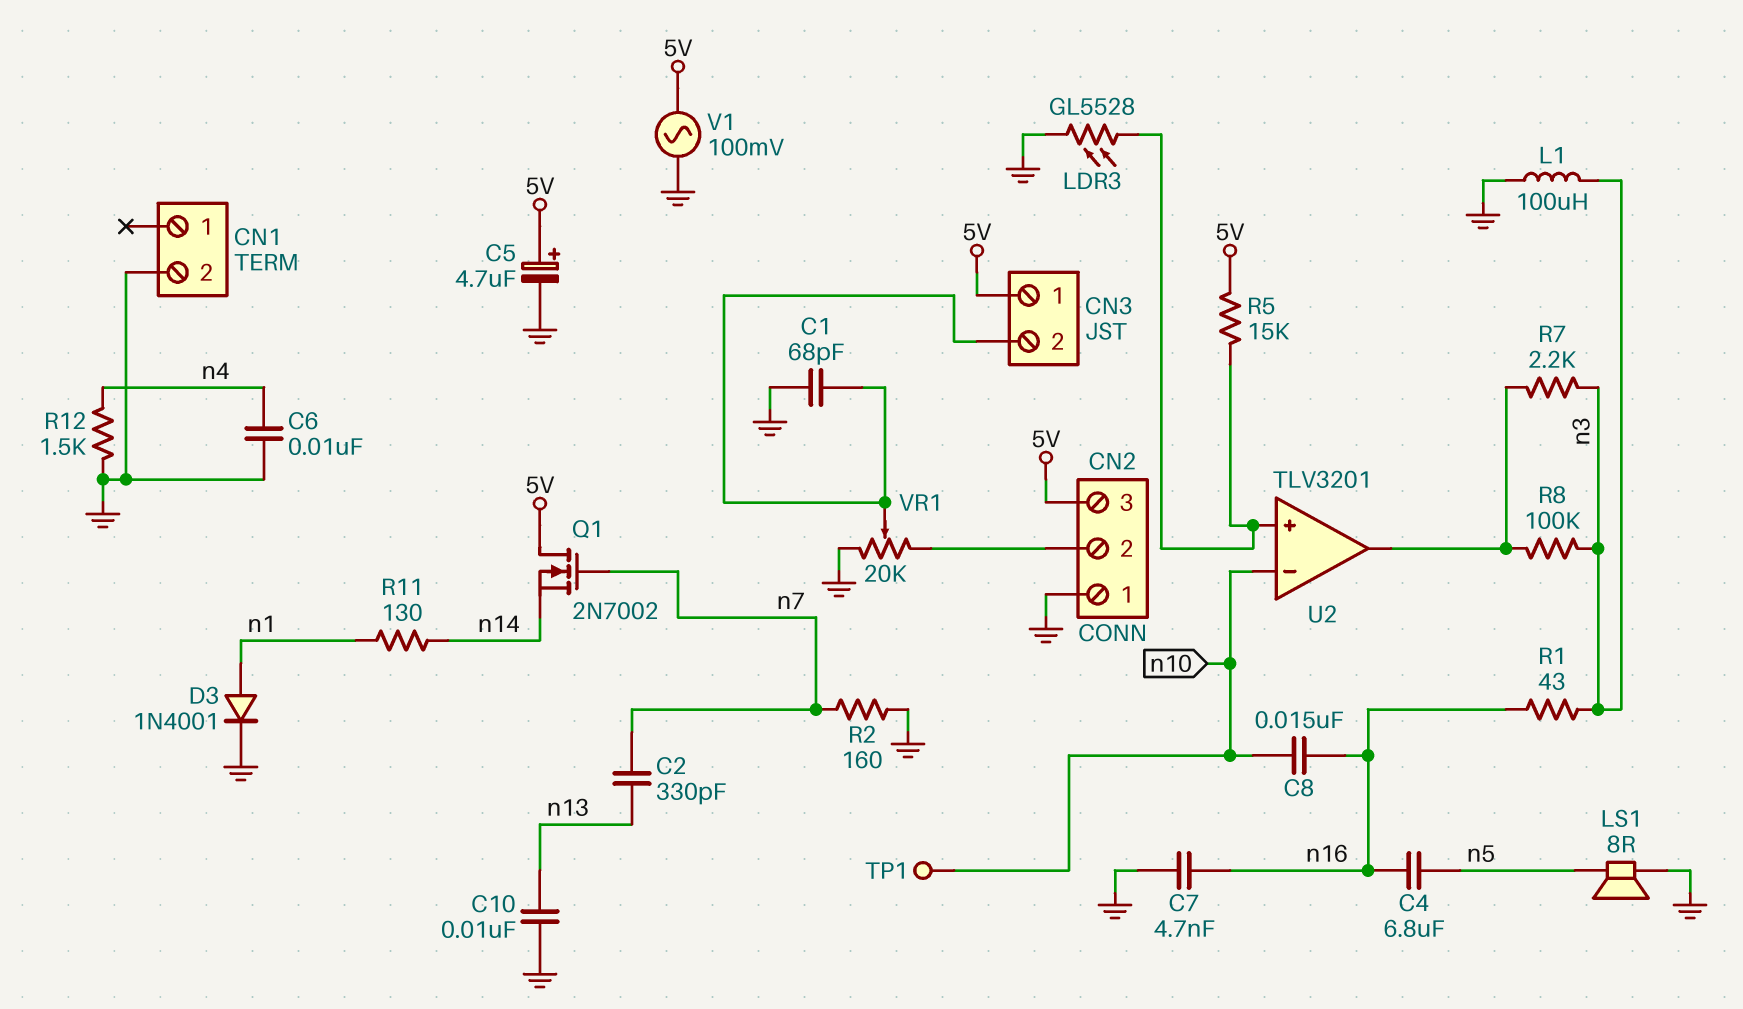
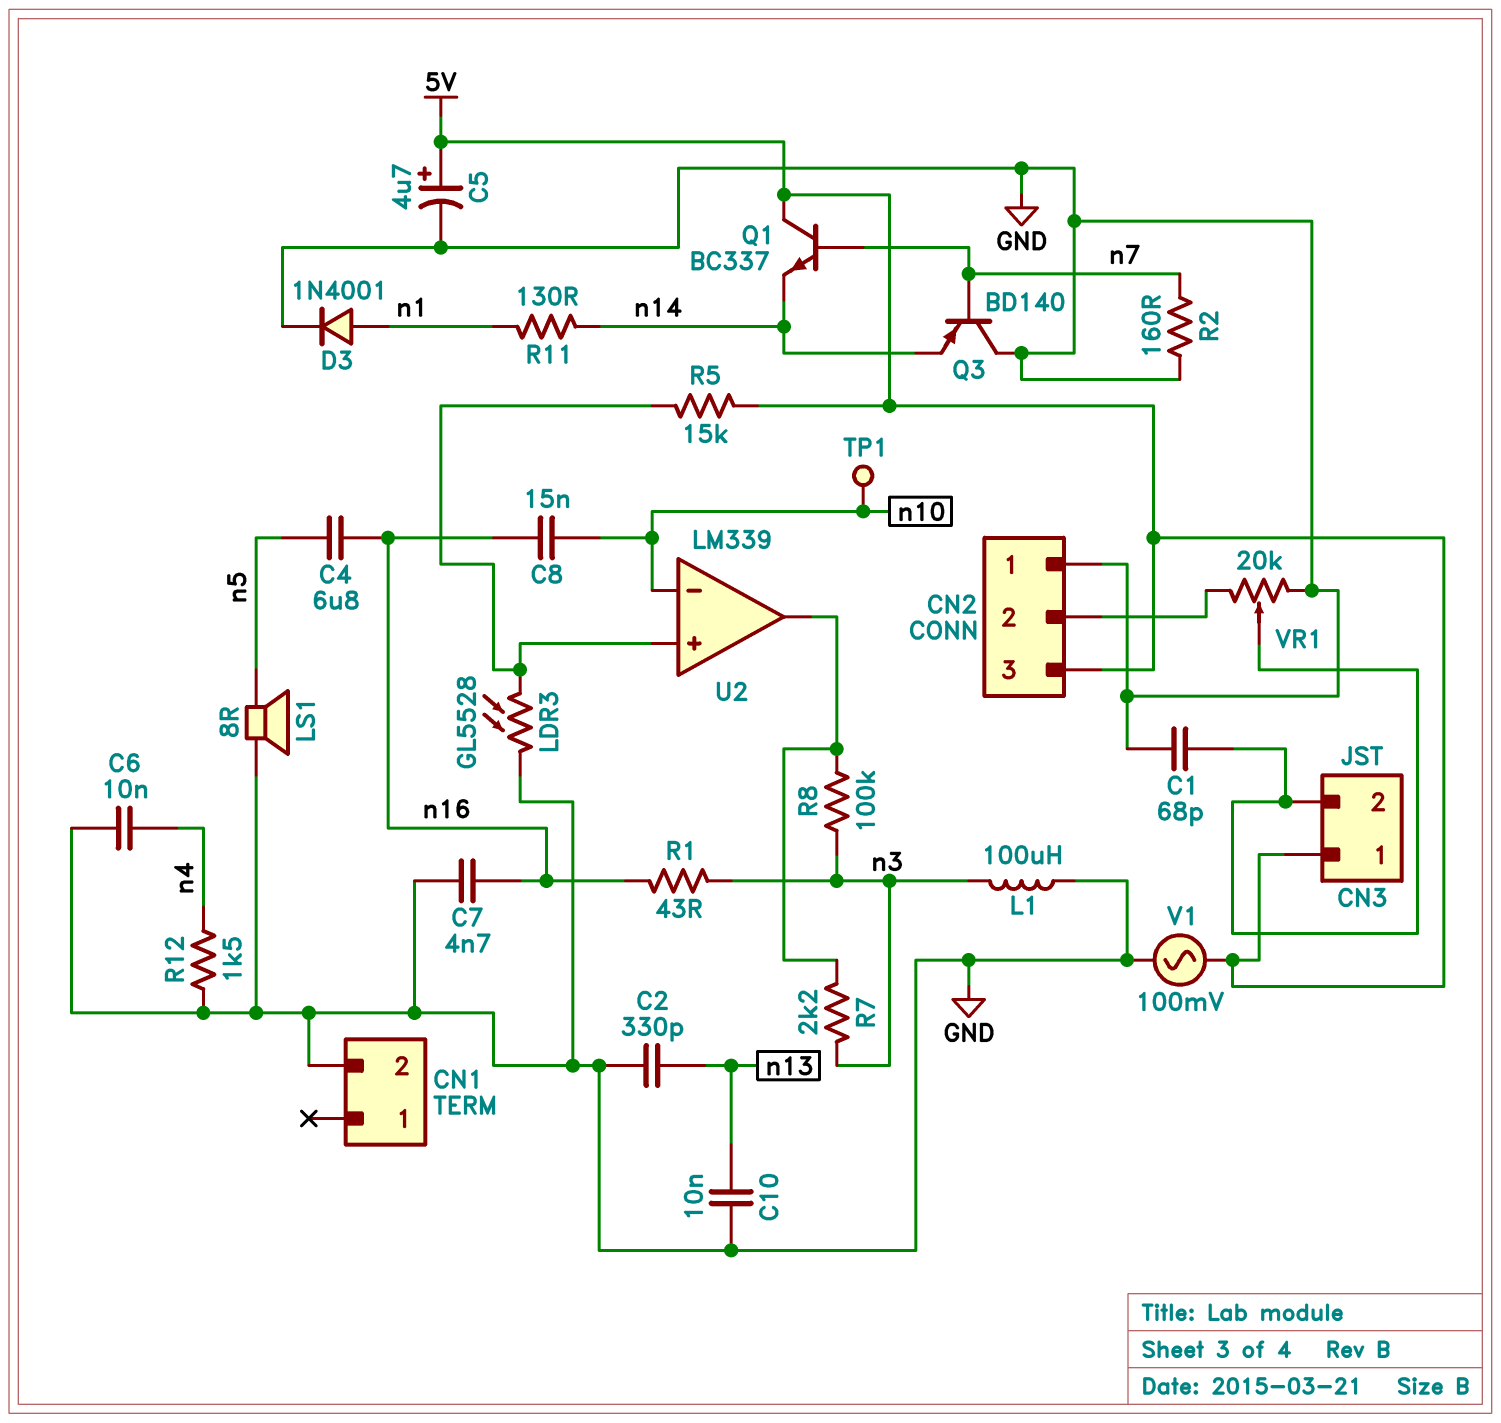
C2: 330pF (n7, n13) -> 330pF (GND, n13)
Q1: NMOS 2N7002 (G n7, D 5V, S n14) -> NPN BC337 (B n7, C 5V, E n14)
Q3: none -> PNP BD140 (B n7, C GND, E n14)
U2: TLV3201 -> LM339

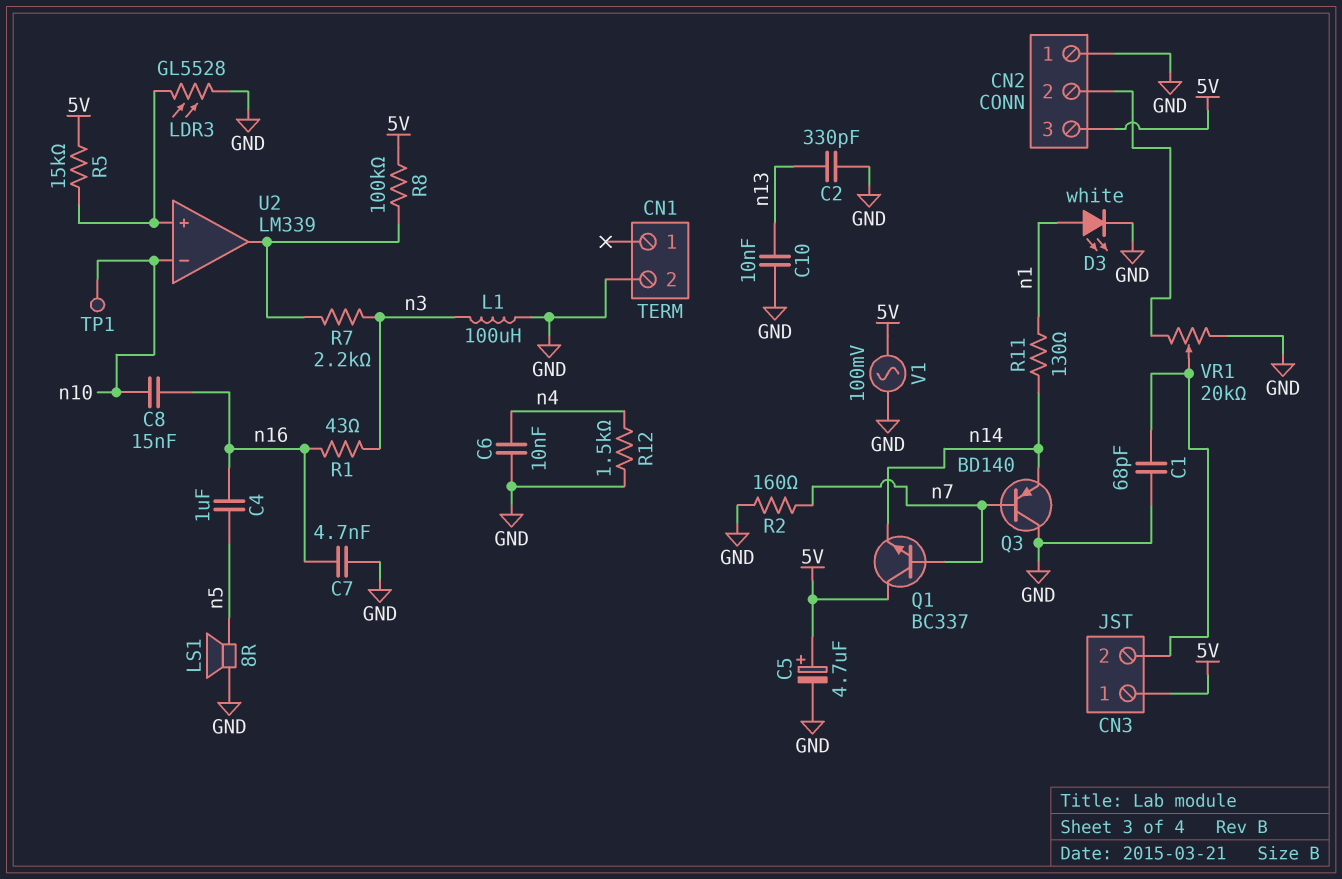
C4: 6.8uF (n5, n16) -> 1uF (n5, n16)
D3: diode 1N4001 (A n1, K GND) -> LED white (A n1, K GND)
R8: 100k (U2/out, n3) -> 100k (5V, U2/out)

